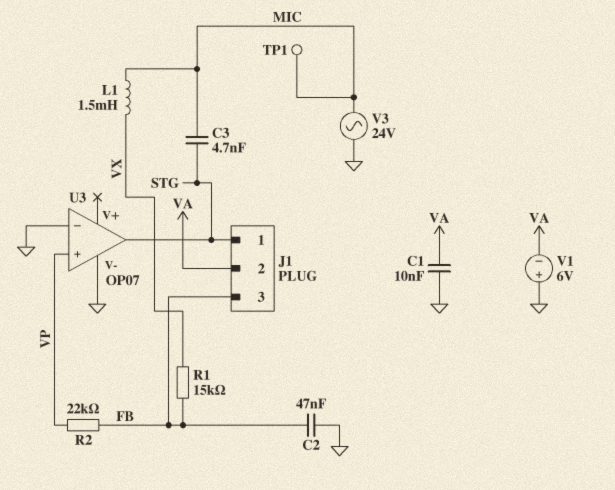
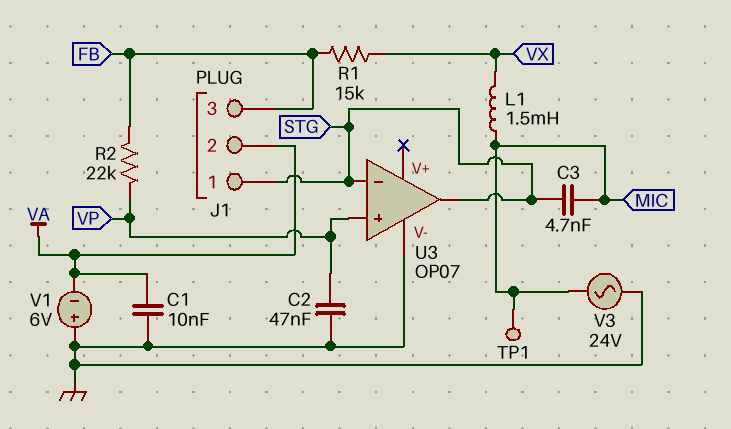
C2: 47nF (FB, GND) -> 47nF (GND, VP)
U3 pin in-: GND -> STG

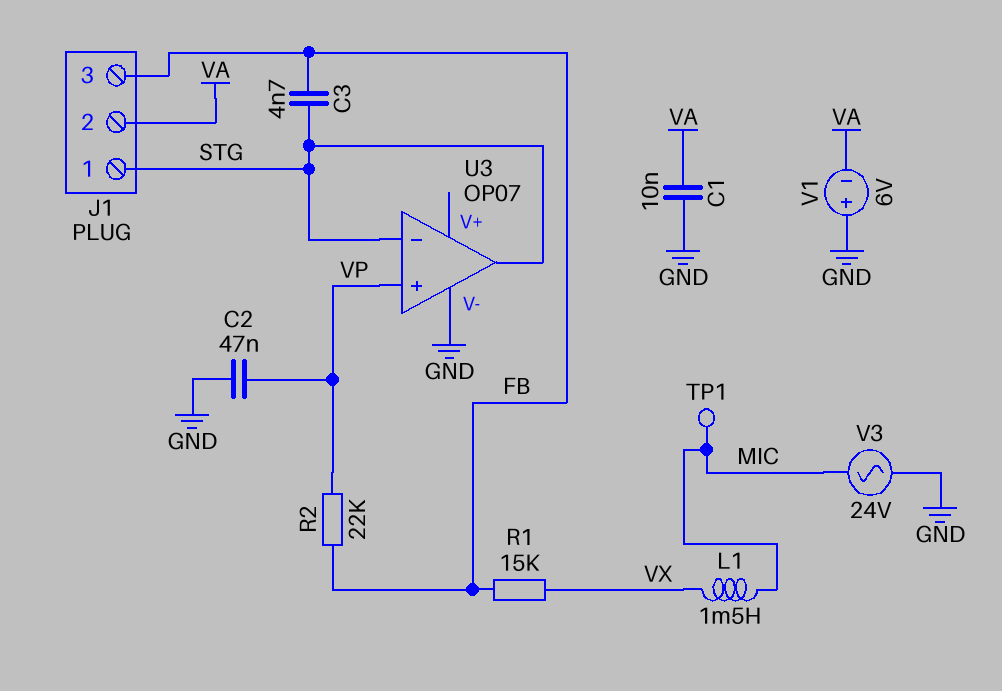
C3: 4.7nF (MIC, STG) -> 4.7nF (FB, STG)

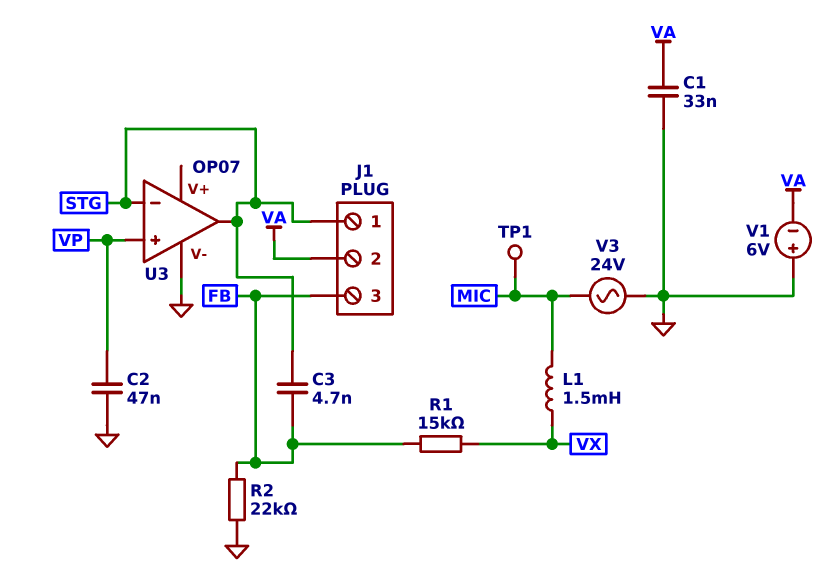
C1: 10nF (GND, VA) -> 33nF (GND, VA)
R2: 22k (FB, VP) -> 22k (FB, GND)

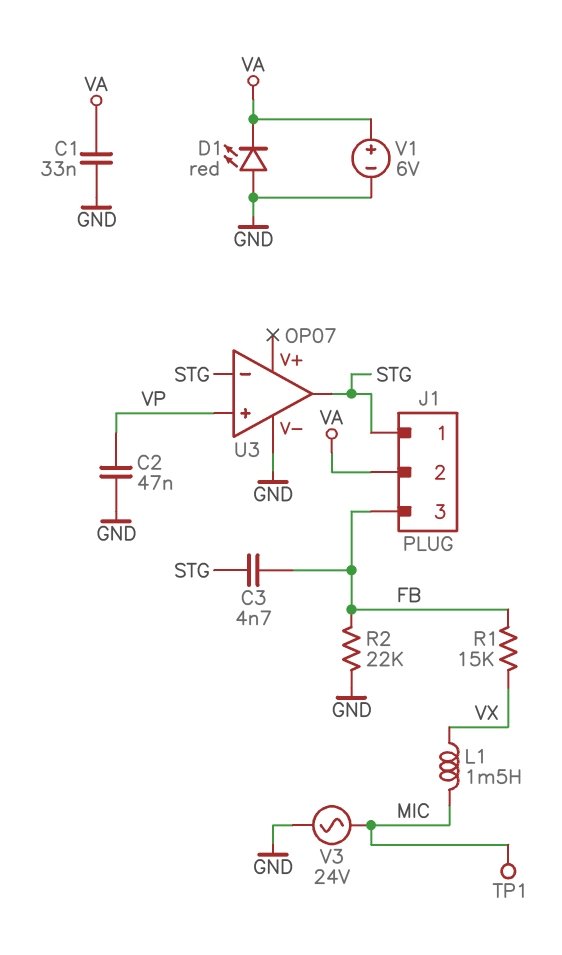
D1: none -> LED red (A GND, K VA)
V1: 6V (plus GND, minus VA) -> 6V (plus VA, minus GND)

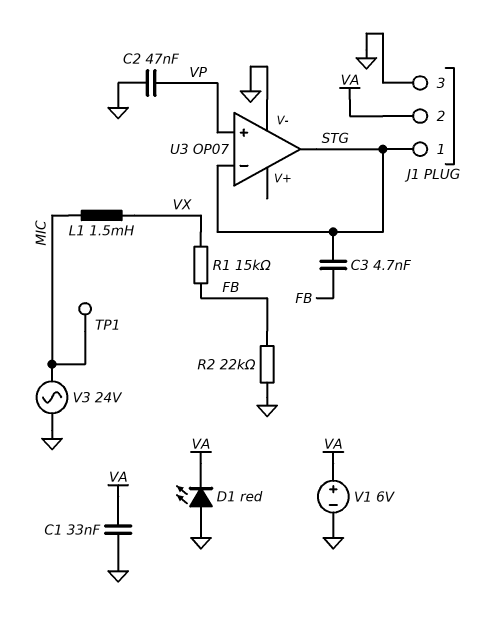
J1 pin 3: FB -> GND

